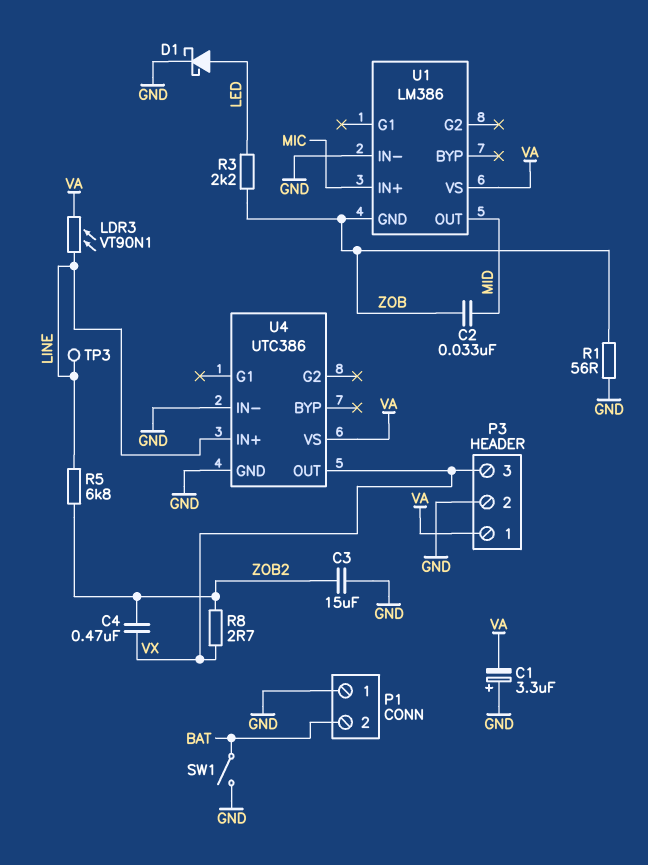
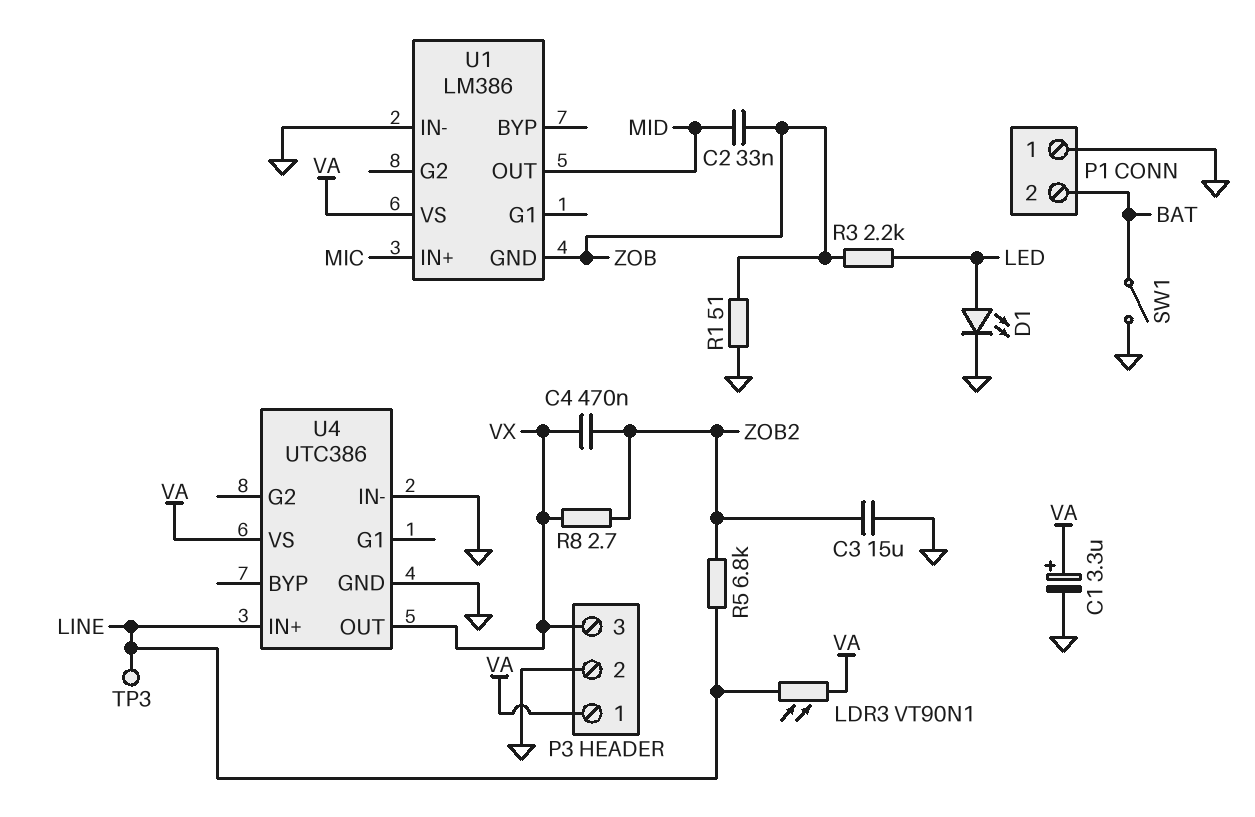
C1: 3.3uF (plus GND, minus VA) -> 3.3uF (plus VA, minus GND)
D1: schottky (A LED, K GND) -> LED (A LED, K GND)
R1: 56 (GND, ZOB) -> 51 (GND, ZOB)

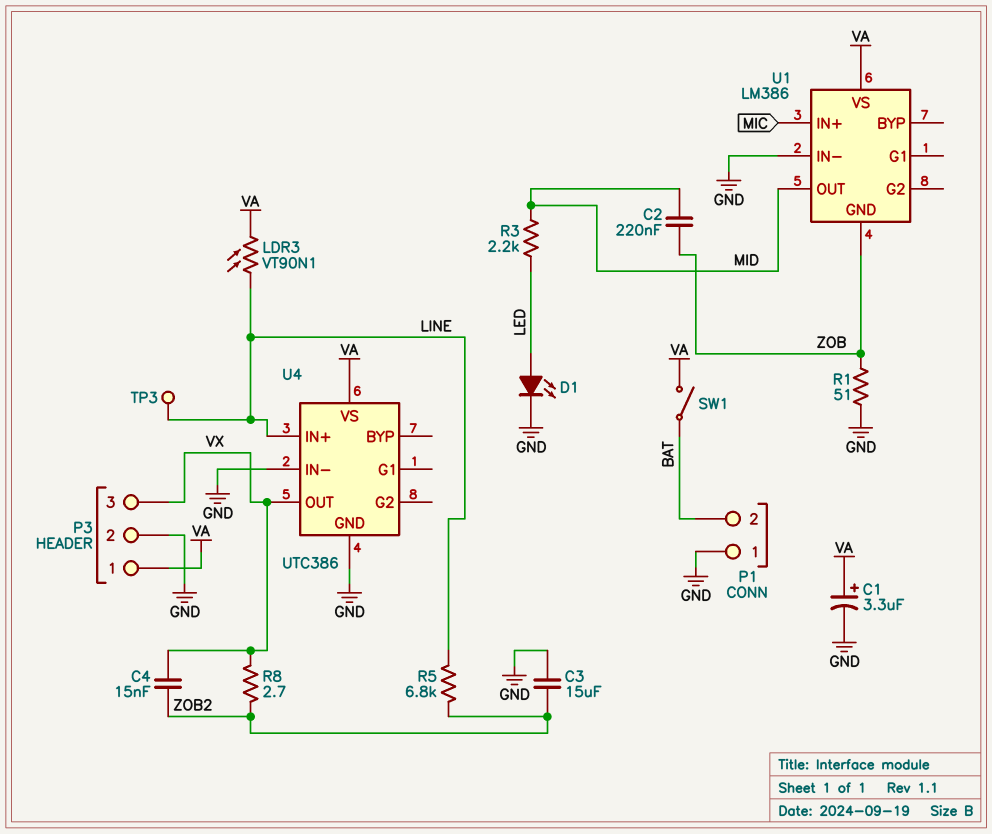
C2: 33nF (MID, ZOB) -> 220nF (MID, ZOB)
C4: 470nF (VX, ZOB2) -> 15nF (VX, ZOB2)
R3: 2.2k (LED, ZOB) -> 2.2k (LED, MID)
SW1: switch (BAT, GND) -> switch (BAT, VA)

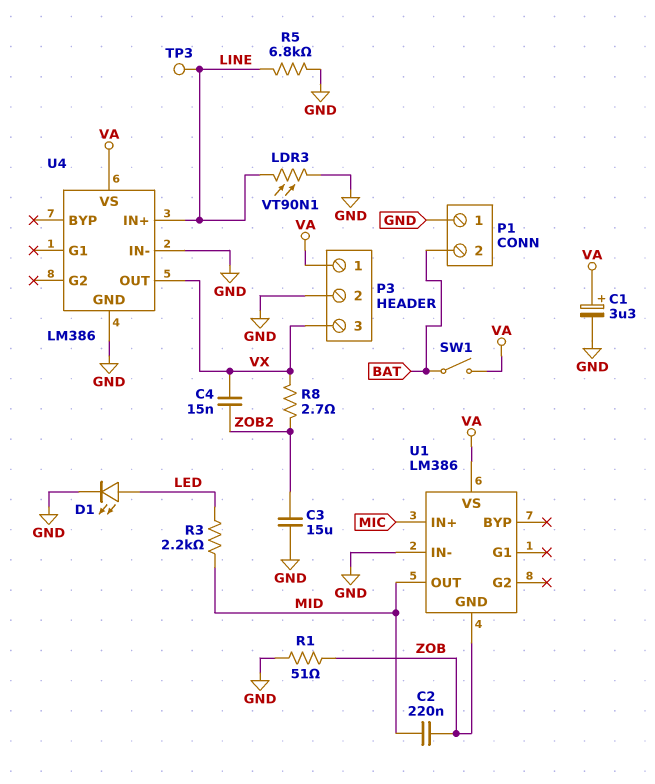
LDR3: VT90N1 (LINE, VA) -> VT90N1 (GND, LINE)
R5: 6.8k (LINE, ZOB2) -> 6.8k (GND, LINE)
U4: UTC386 -> LM386

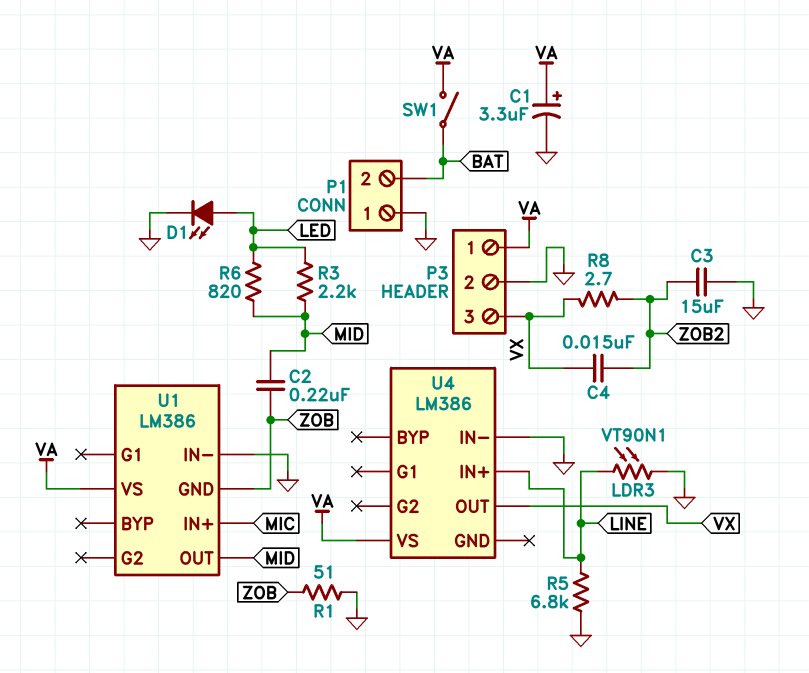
R6: none -> 820 (LED, MID)
TP3: test point (LINE) -> none
U4 pin GND: GND -> none

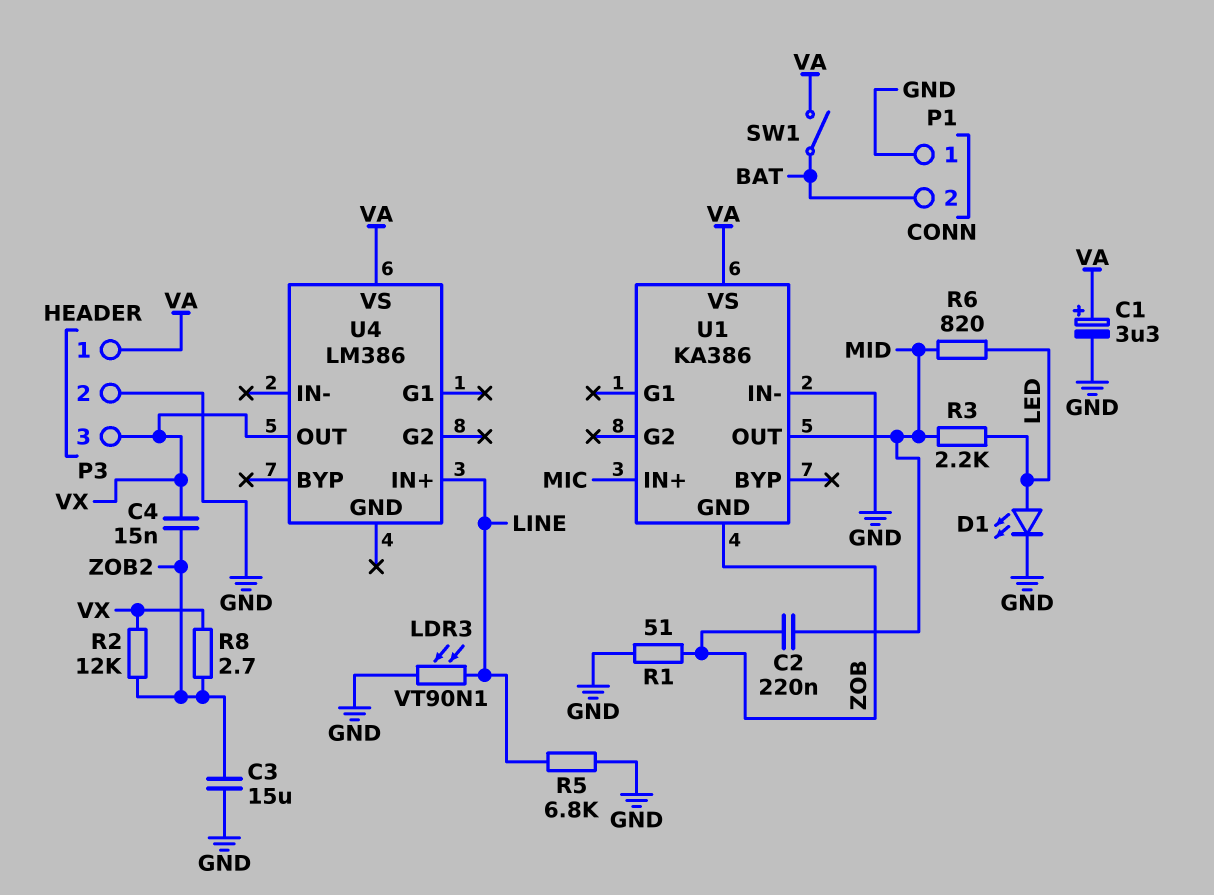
R2: none -> 12k (VX, ZOB2)
U1: LM386 -> KA386
U4 pin IN-: GND -> none

